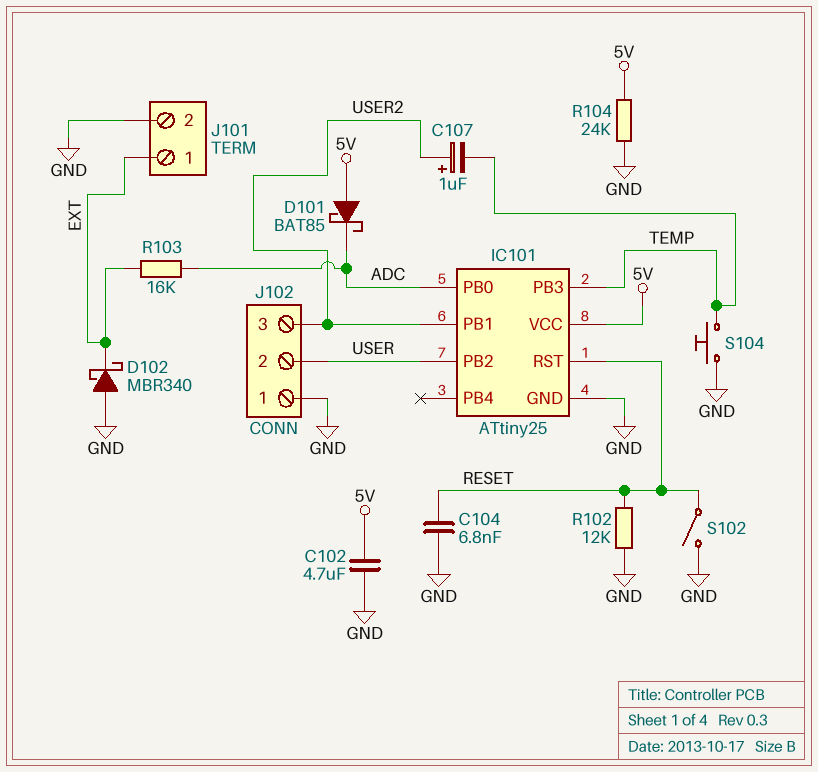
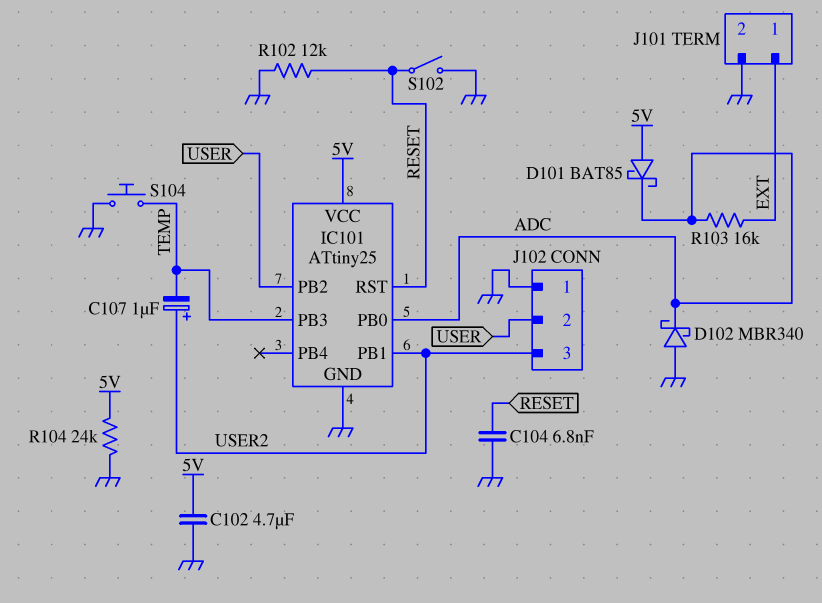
D102: schottky MBR340 (A GND, K EXT) -> schottky MBR340 (A GND, K ADC)

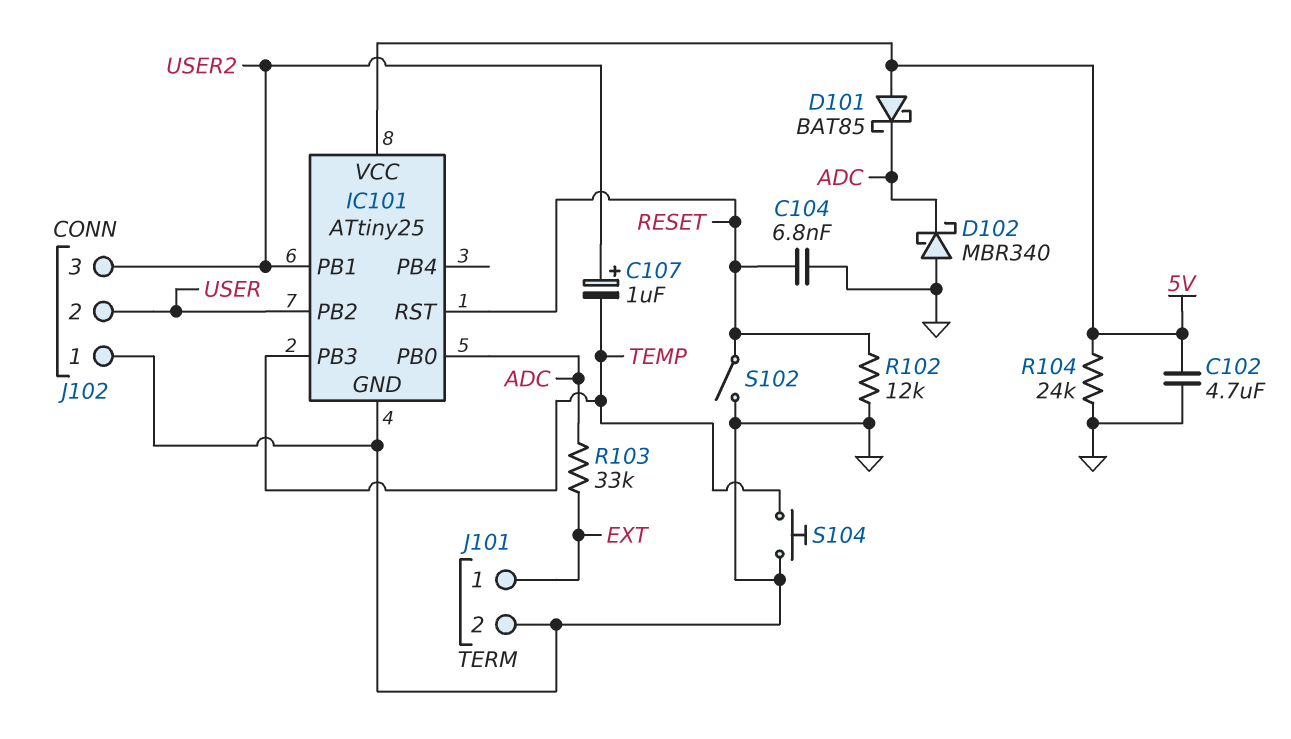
R103: 16k (ADC, EXT) -> 33k (ADC, EXT)

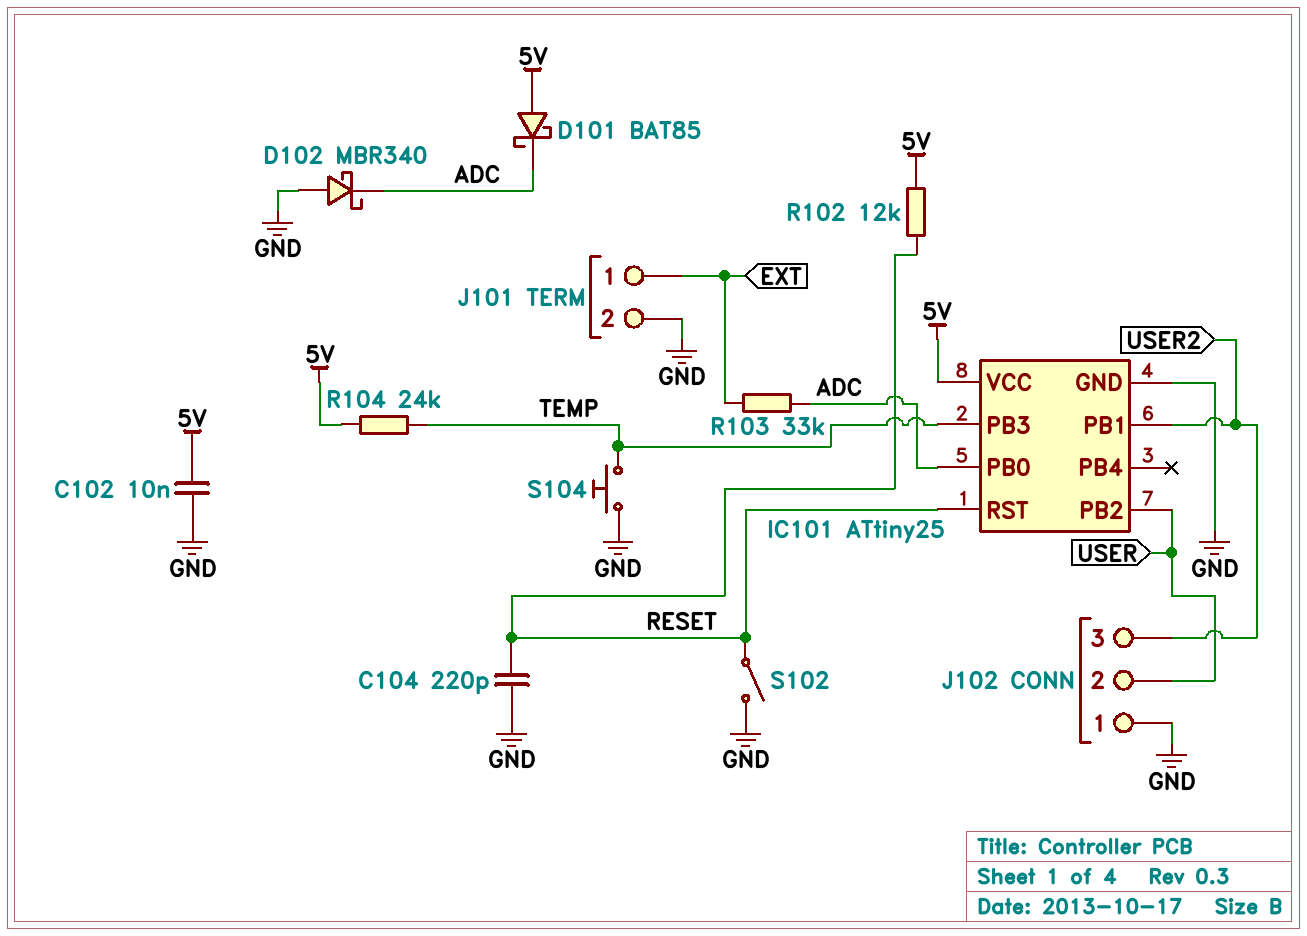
C102: 4.7uF (5V, GND) -> 10nF (5V, GND)
C104: 6.8nF (GND, RESET) -> 220pF (GND, RESET)
C107: 1uF (plus USER2, minus TEMP) -> none
R102: 12k (GND, RESET) -> 12k (5V, RESET)
R104: 24k (5V, GND) -> 24k (5V, TEMP)

